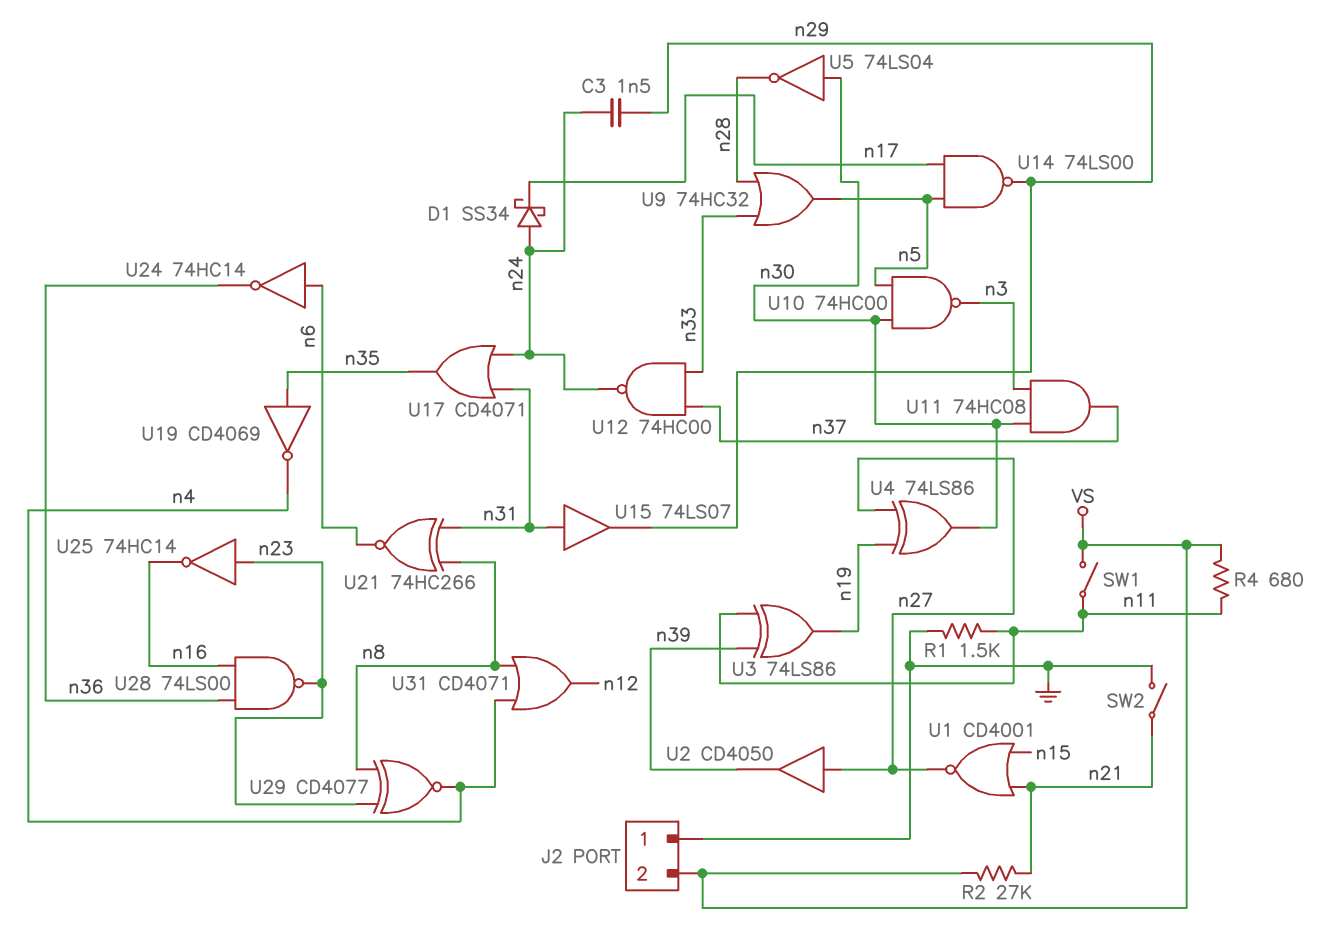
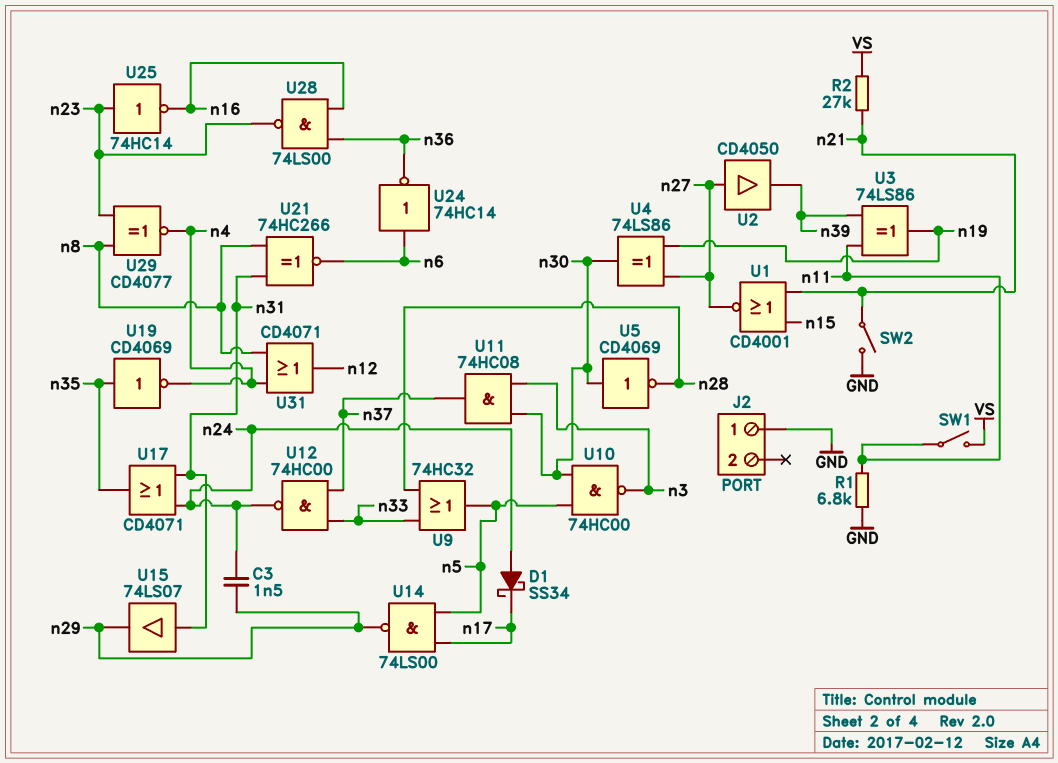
J2 pin 2: VS -> none
R1: 1.5k (GND, n11) -> 6.8k (GND, n11)
R4: 680 (VS, n11) -> none
U5: NOT 74LS04 (in n30, out n28) -> NOT CD4069 (in n30, out n28)

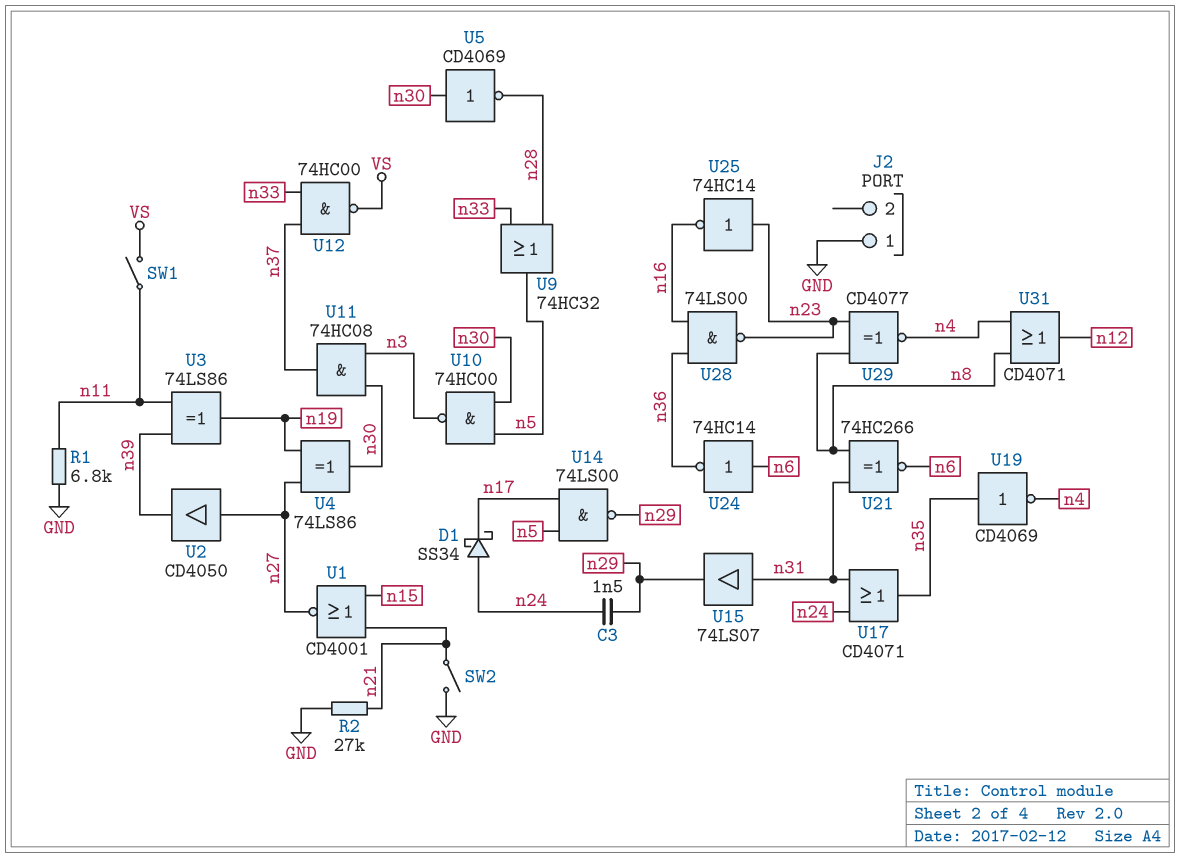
R2: 27k (VS, n21) -> 27k (GND, n21)
U12: NAND 74HC00 (in n33, in n37, out n24) -> NAND 74HC00 (in n33, in n37, out VS)

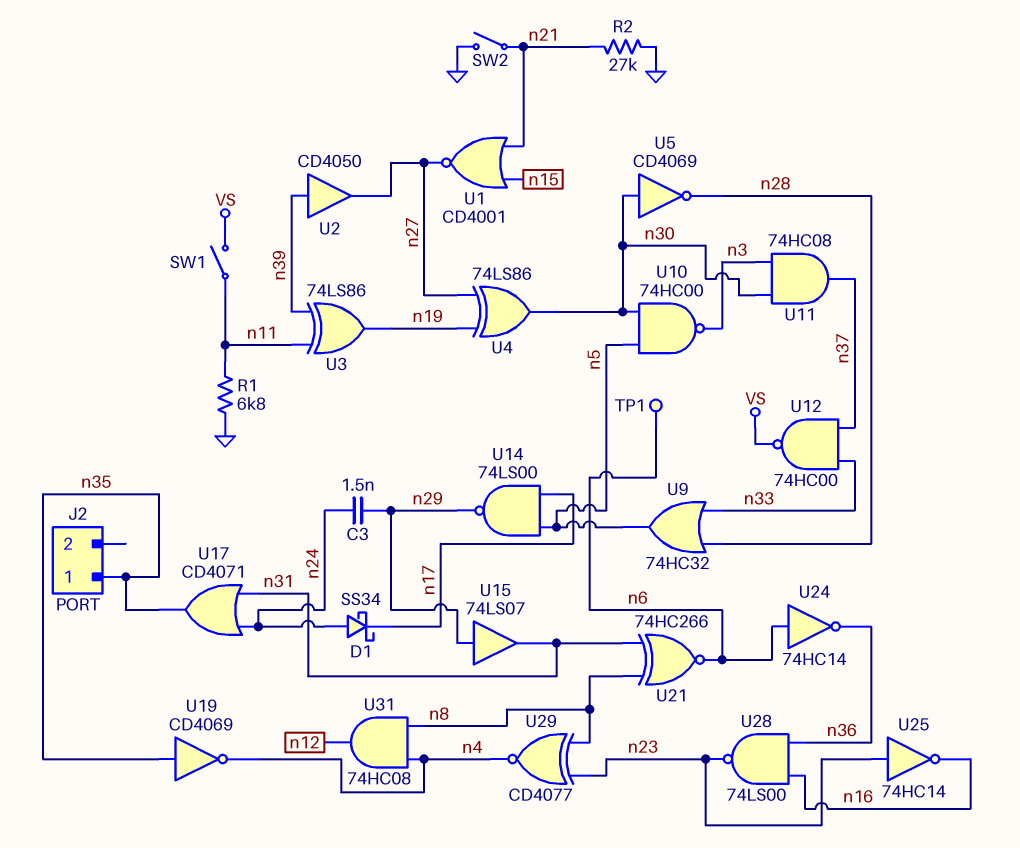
J2 pin 1: GND -> n35
TP1: none -> test point (n6)
U2: buffer CD4050 (in n27, out n39) -> buffer CD4050 (in n39, out n27)
U15: buffer 74LS07 (in n31, out n29) -> buffer 74LS07 (in n29, out n31)
U31: OR CD4071 (in n4, in n8, out n12) -> AND 74HC08 (in n4, in n8, out n12)

